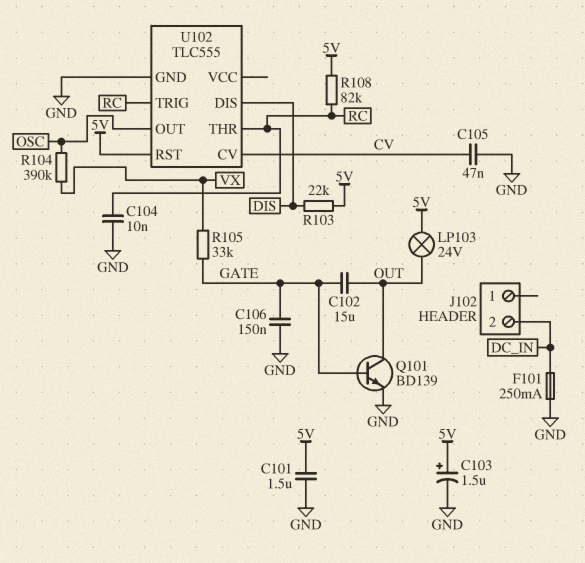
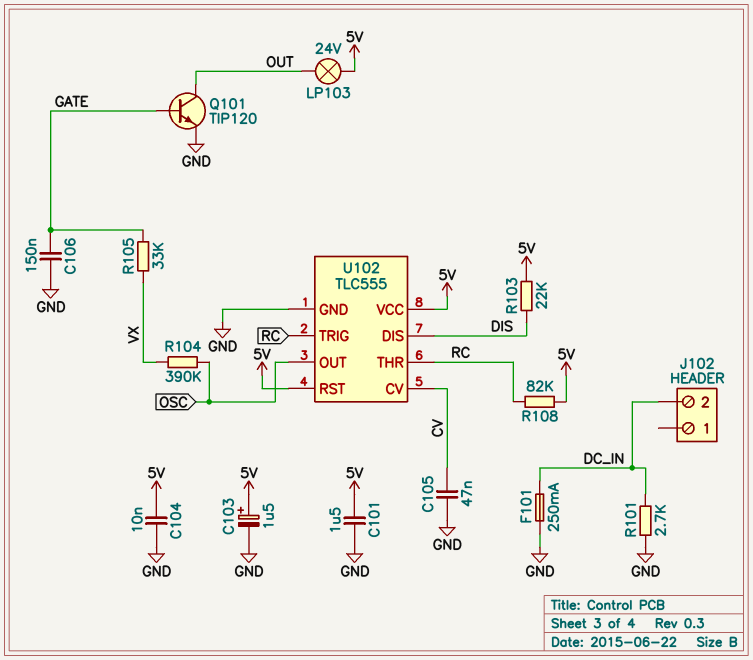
C102: 15uF (GATE, OUT) -> none
C104: 10nF (GND, RC) -> 10nF (5V, GND)
Q101: NPN BD139 (B GATE, C OUT, E GND) -> NPN TIP120 (B GATE, C OUT, E GND)
R101: none -> 2.7k (DC_IN, GND)
U102 pin VCC: none -> 5V

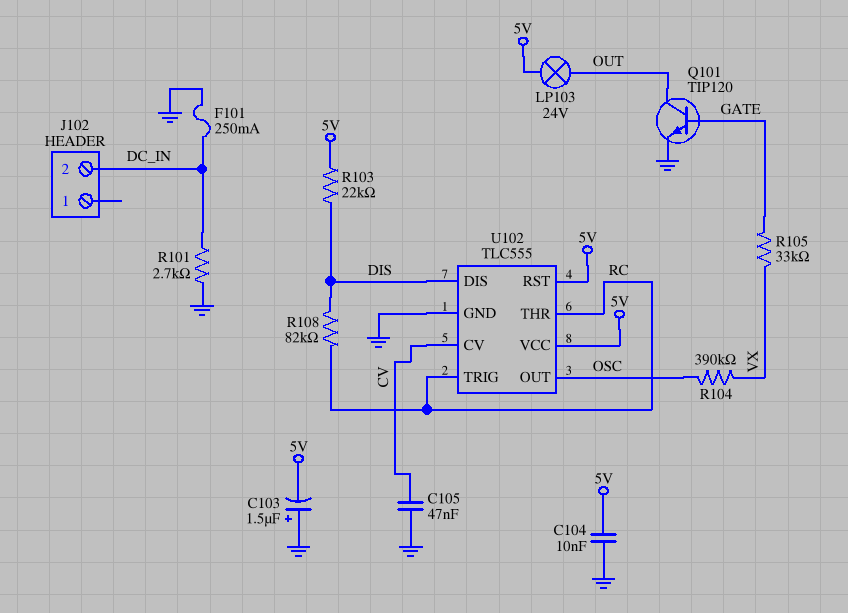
C101: 1.5uF (5V, GND) -> none
C103: 1.5uF (plus 5V, minus GND) -> 1.5uF (plus GND, minus 5V)
C106: 150nF (GATE, GND) -> none
R108: 82k (5V, RC) -> 82k (DIS, RC)

